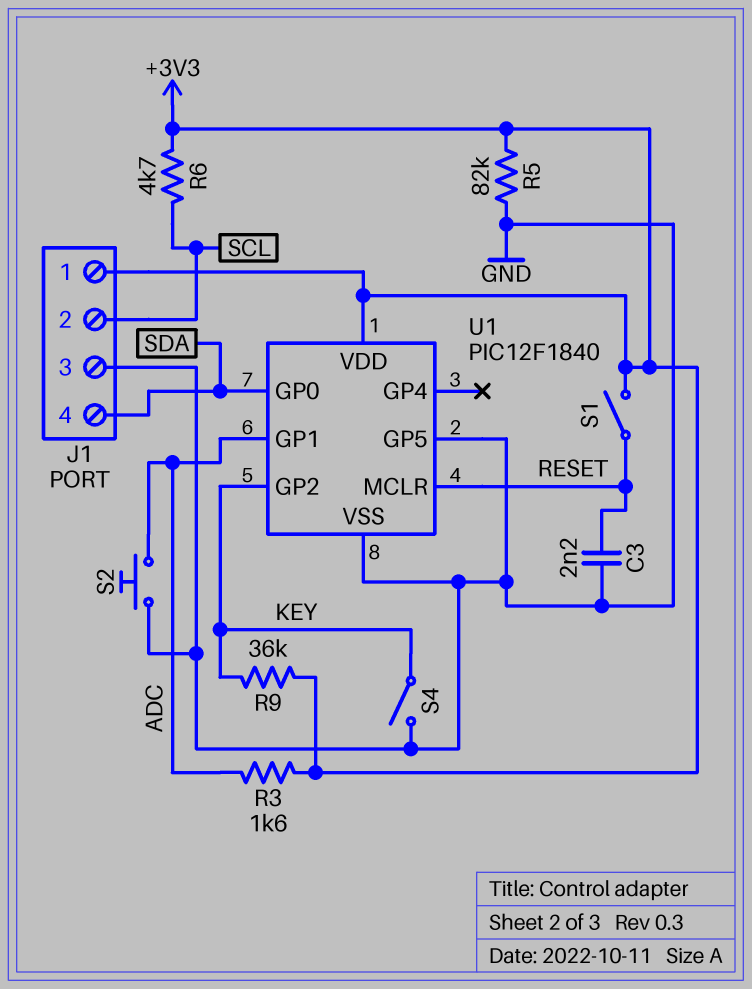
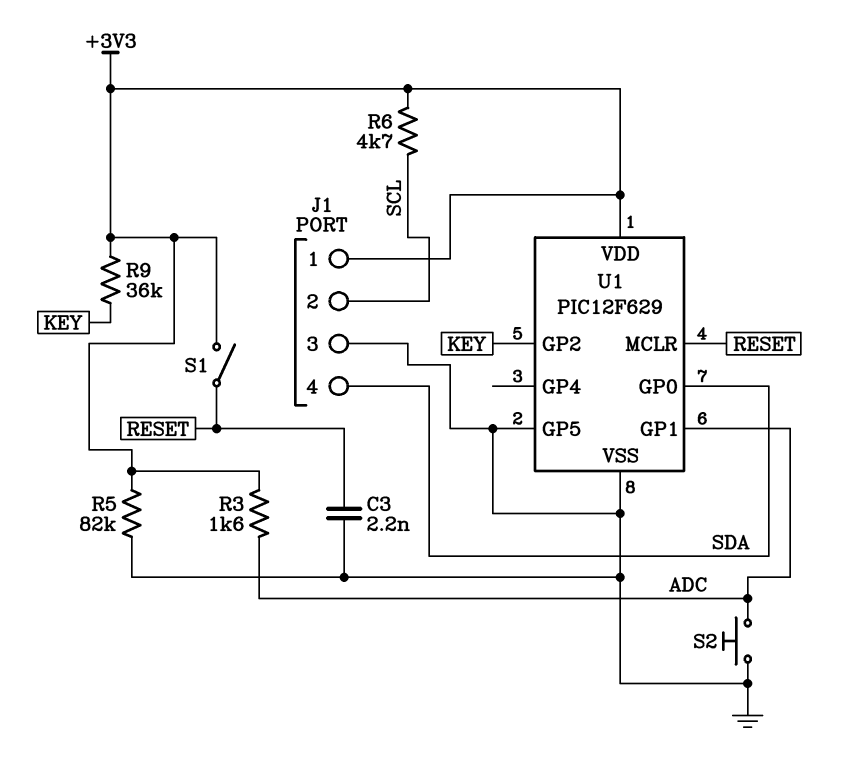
S4: switch (GND, KEY) -> none
U1: PIC12F1840 -> PIC12F629

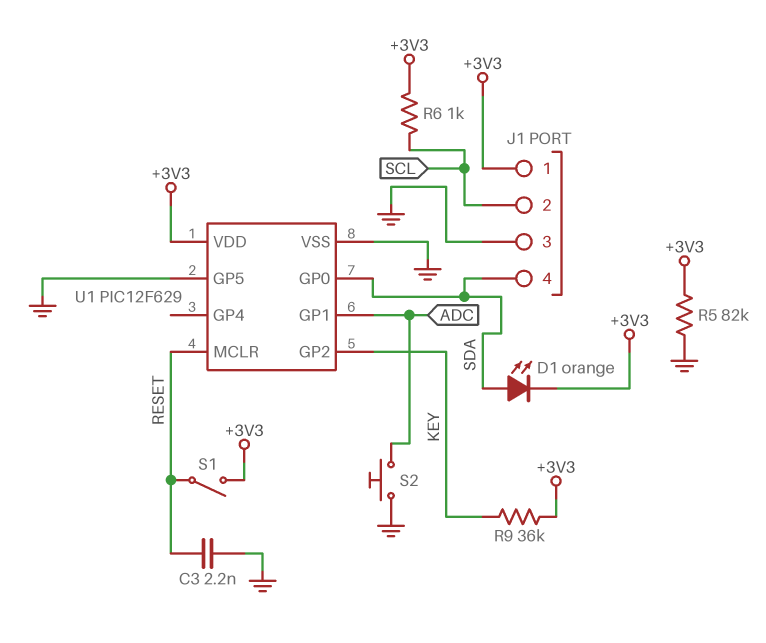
D1: none -> LED orange (A SDA, K +3V3)
R3: 1.6k (+3V3, ADC) -> none
R6: 4.7k (+3V3, SCL) -> 1k (+3V3, SCL)

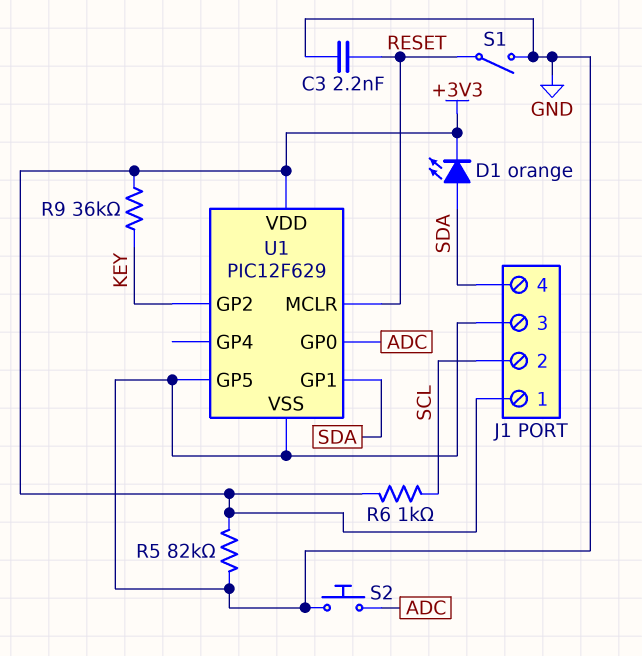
S1: switch (+3V3, RESET) -> switch (GND, RESET)
U1 pin GP0: SDA -> ADC
U1 pin GP1: ADC -> SDA

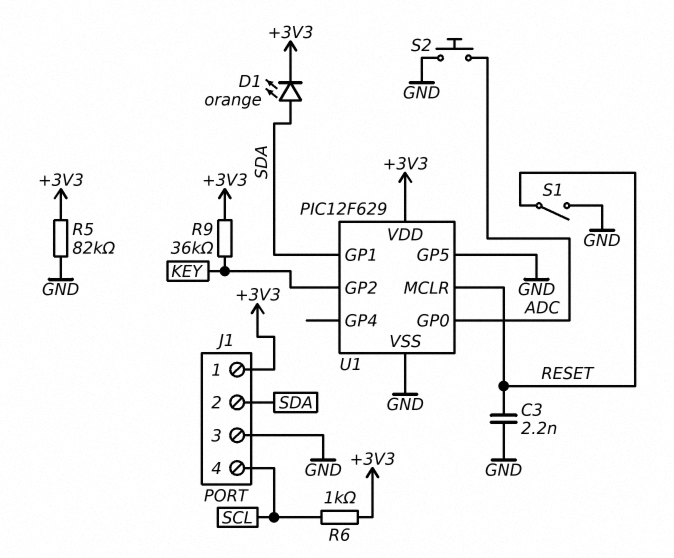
J1 pin 2: SCL -> SDA
J1 pin 4: SDA -> SCL

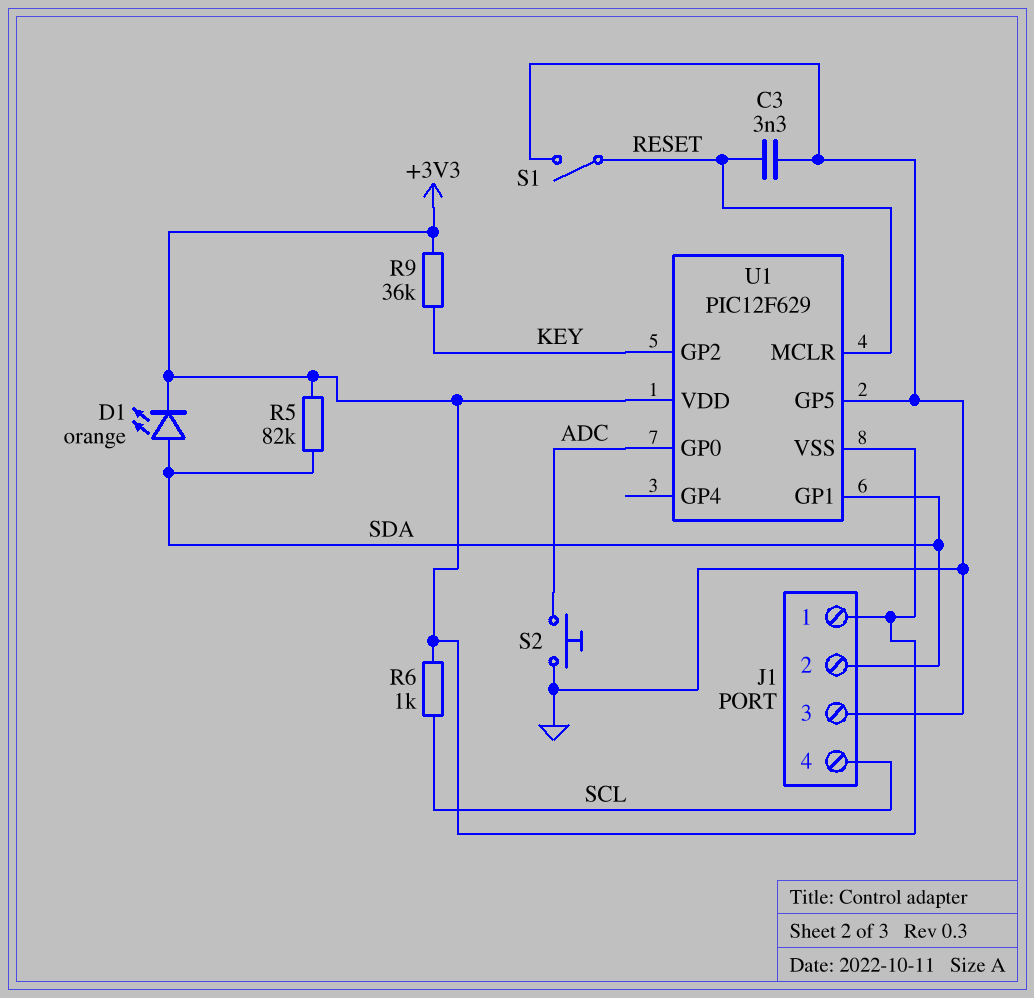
C3: 2.2nF (GND, RESET) -> 3.3nF (GND, RESET)
R5: 82k (+3V3, GND) -> 82k (+3V3, SDA)
U1 pin VSS: GND -> +3V3

